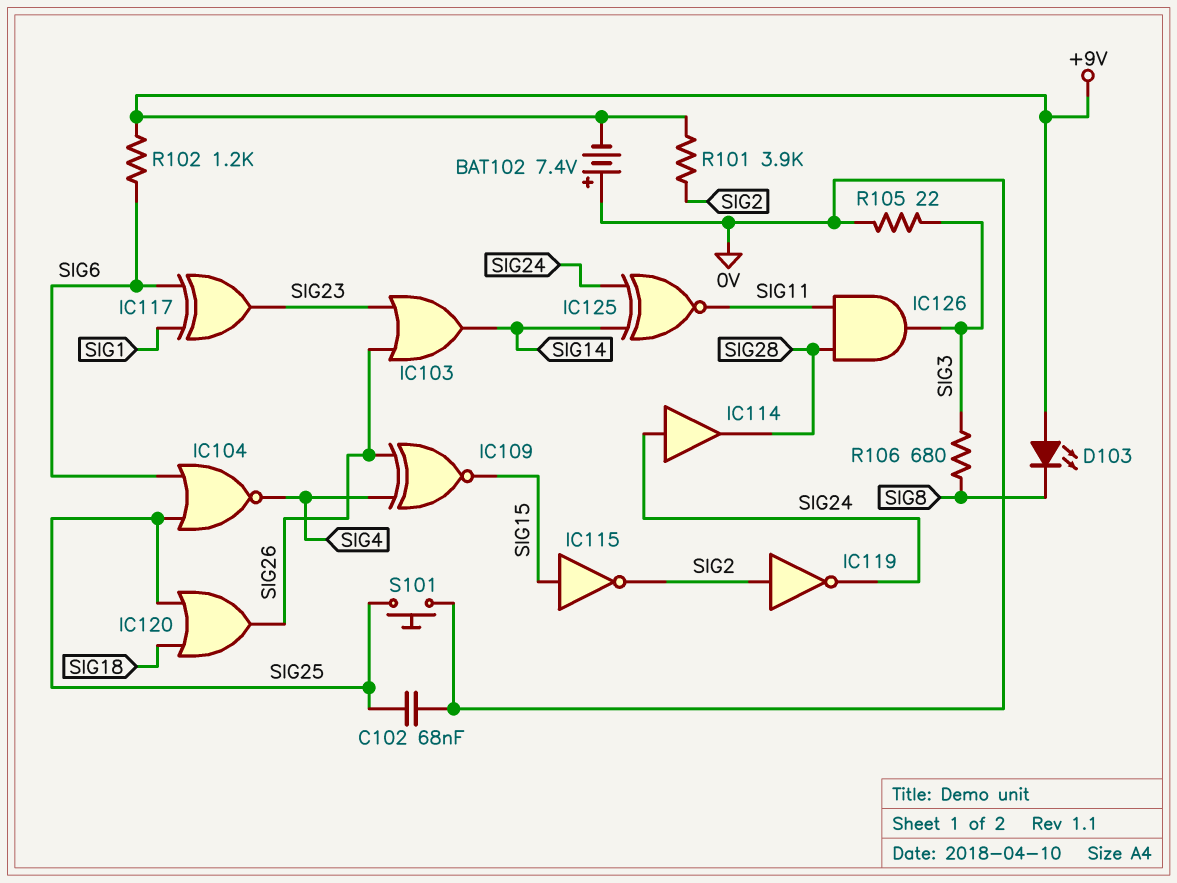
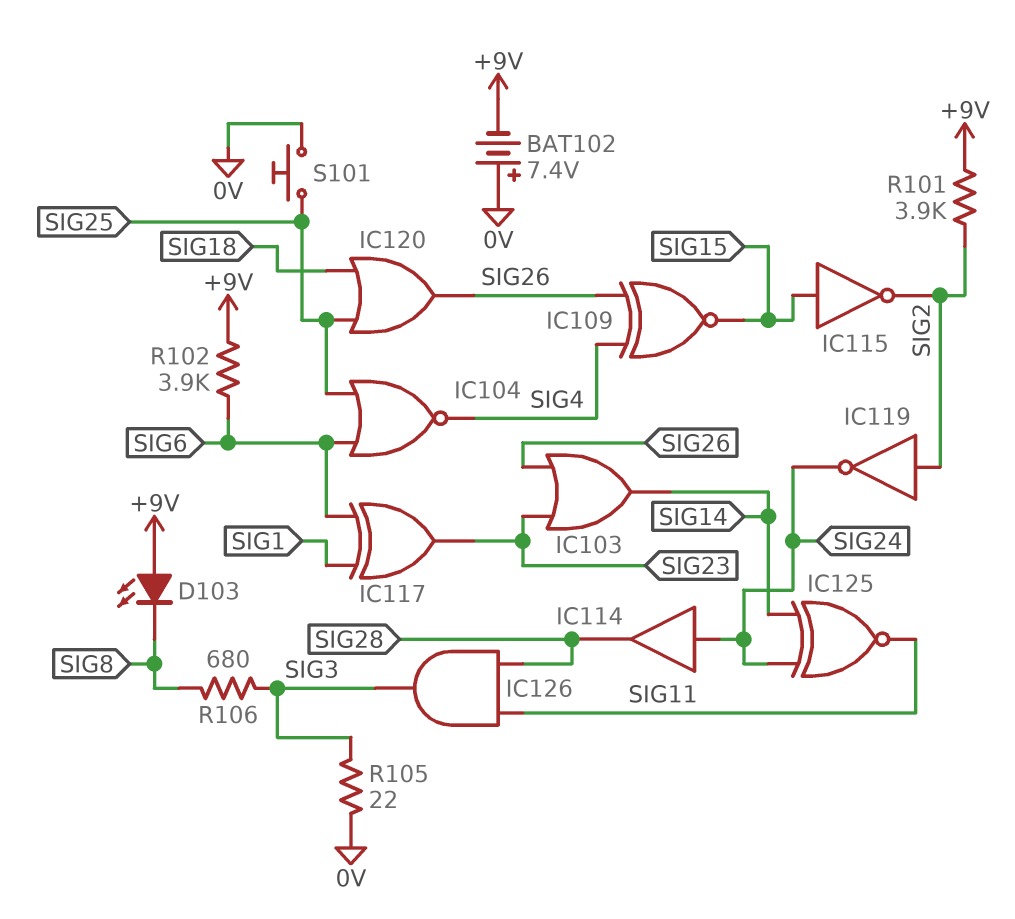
C102: 68nF (0V, SIG25) -> none
R102: 1.2k (+9V, SIG6) -> 3.9k (+9V, SIG6)

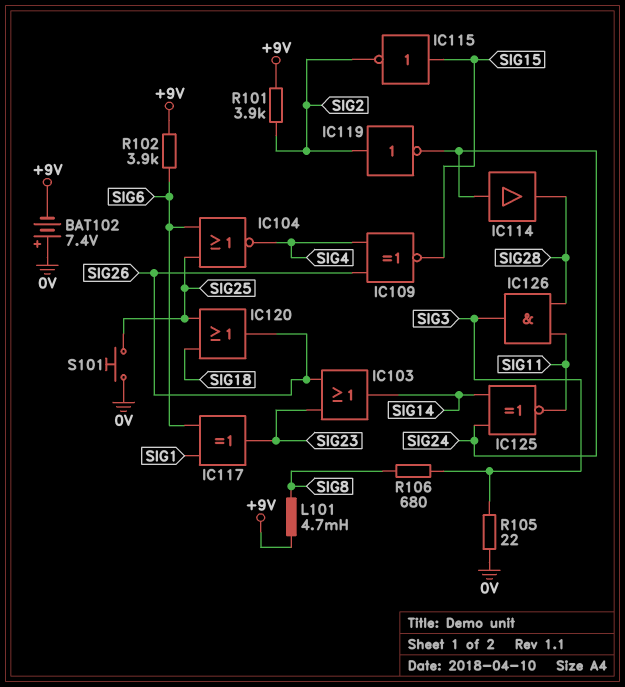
D103: LED (A +9V, K SIG8) -> none
L101: none -> 4.7mH (+9V, SIG8)

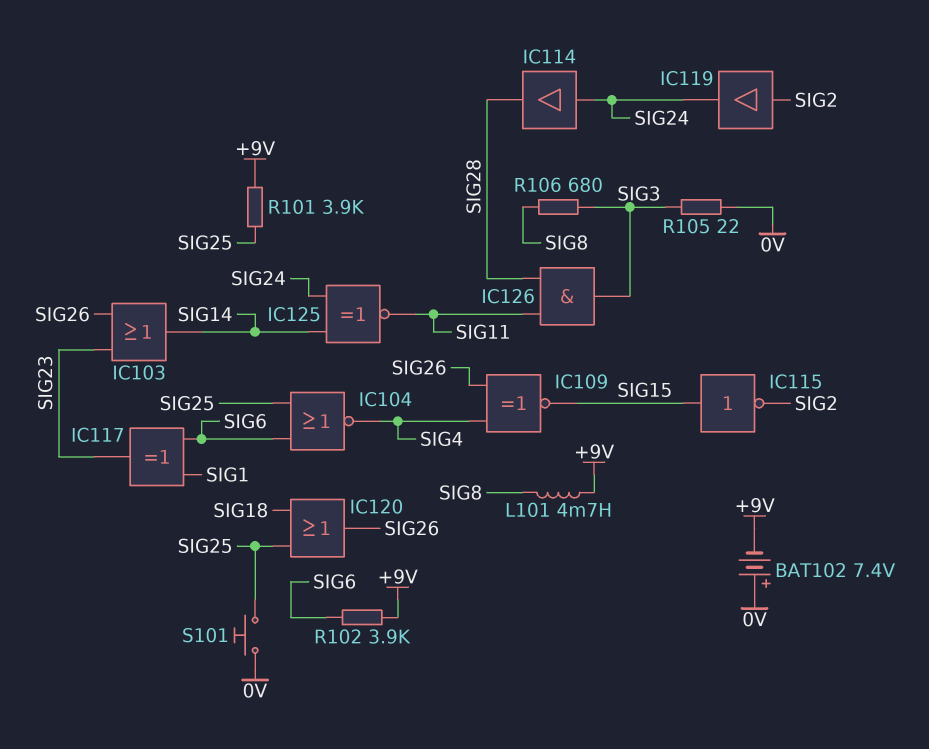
IC119: NOT (in SIG2, out SIG24) -> buffer (in SIG2, out SIG24)
R101: 3.9k (+9V, SIG2) -> 3.9k (+9V, SIG25)

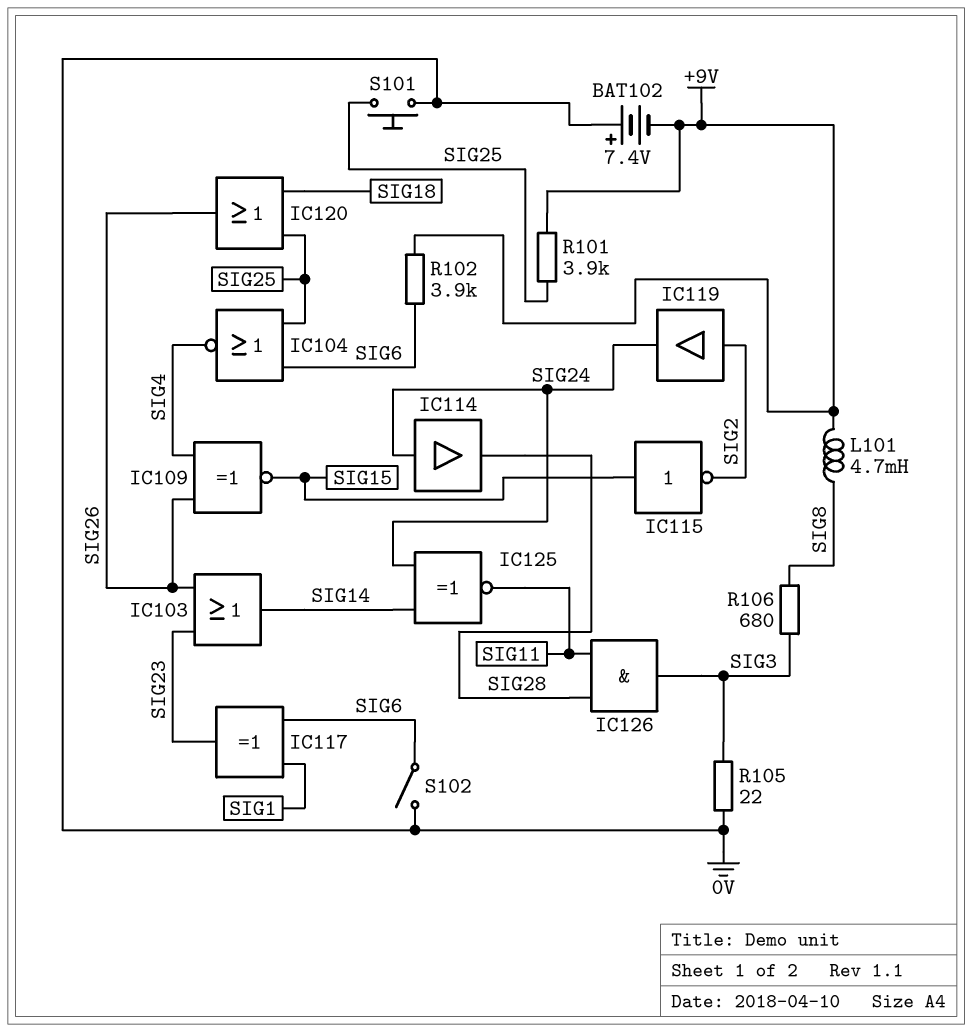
S102: none -> switch (0V, SIG6)

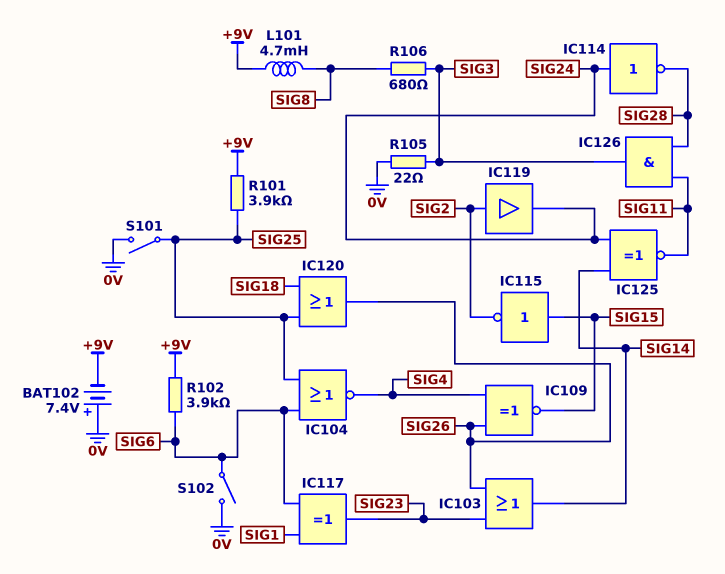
IC114: buffer (in SIG24, out SIG28) -> NOT (in SIG24, out SIG28)
S101: button (0V, SIG25) -> switch (0V, SIG25)

